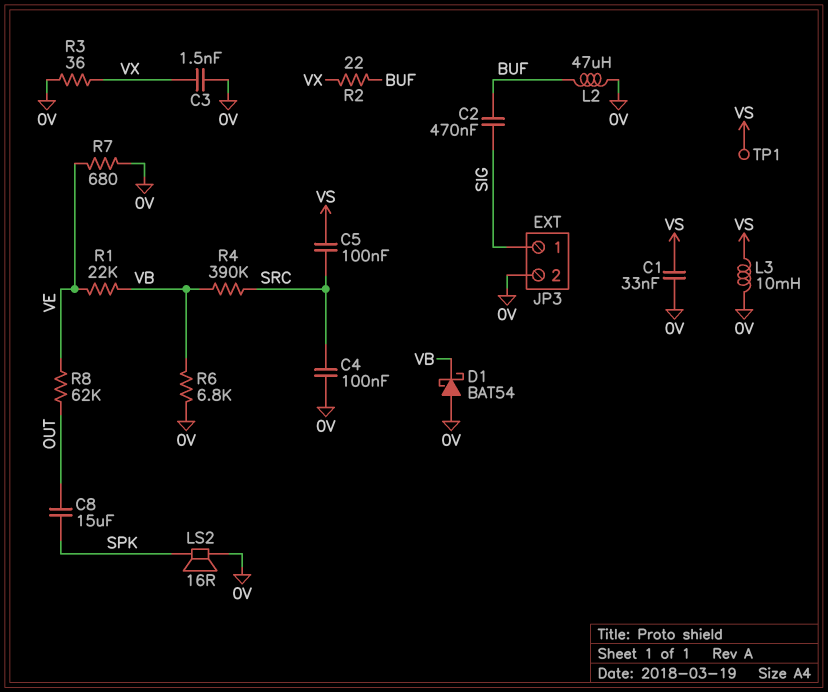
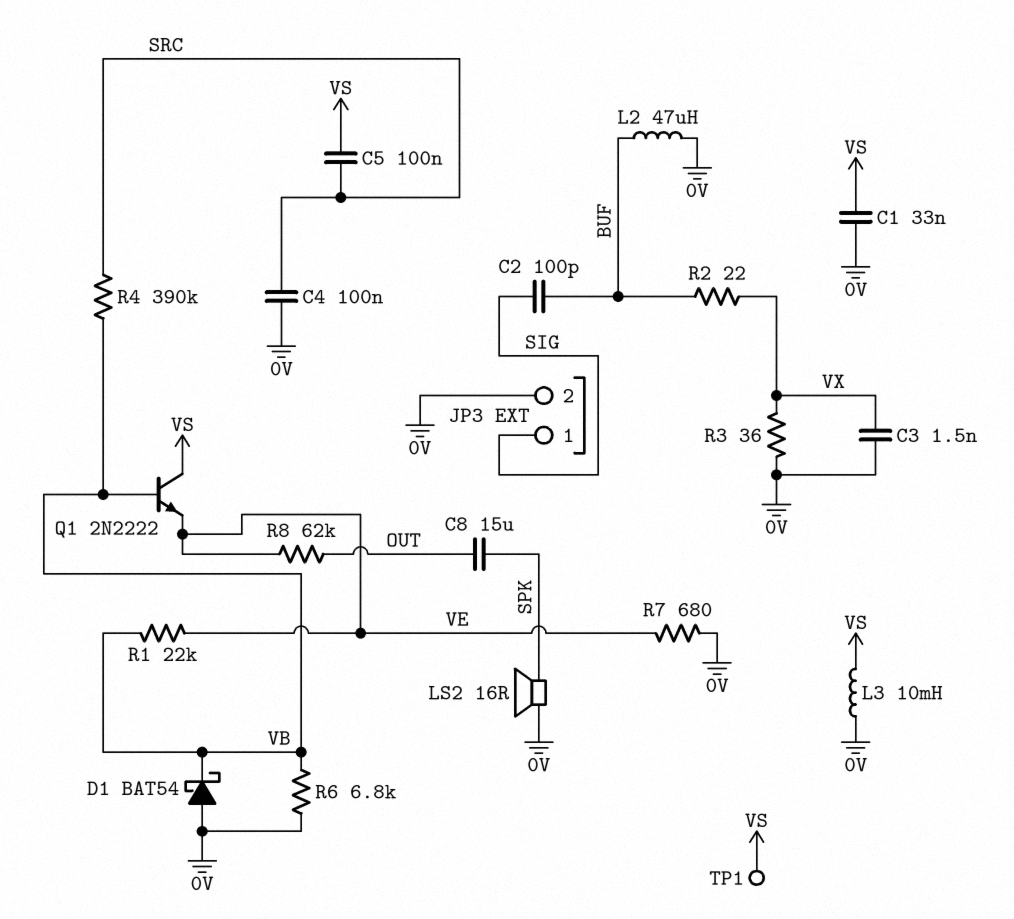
C2: 470nF (BUF, SIG) -> 100pF (BUF, SIG)
Q1: none -> NPN 2N2222 (B VB, C VS, E VE)

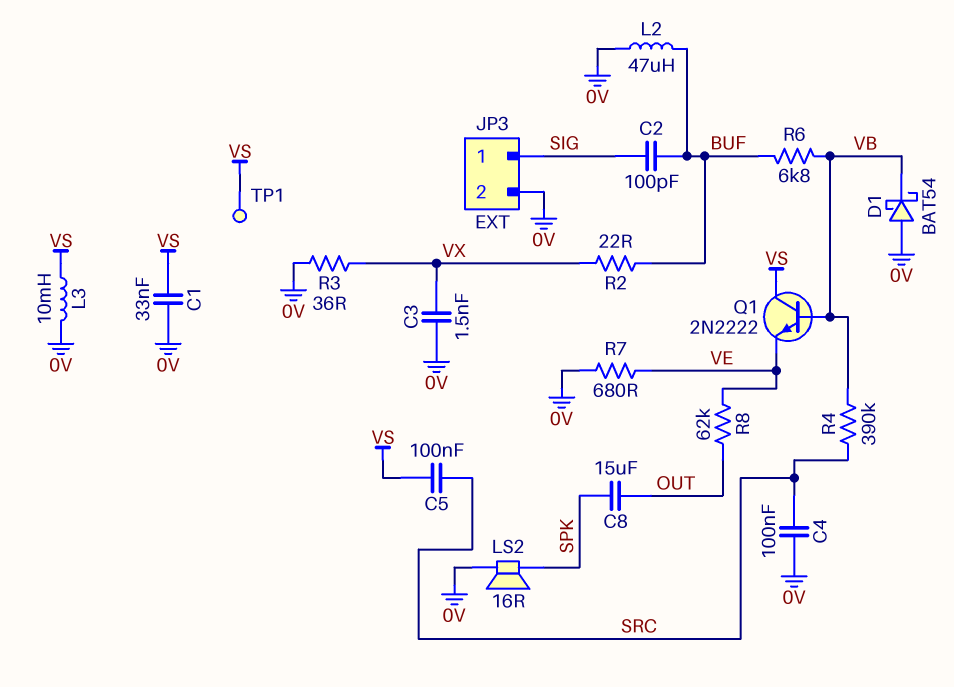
R1: 22k (VB, VE) -> none
R6: 6.8k (0V, VB) -> 6.8k (BUF, VB)

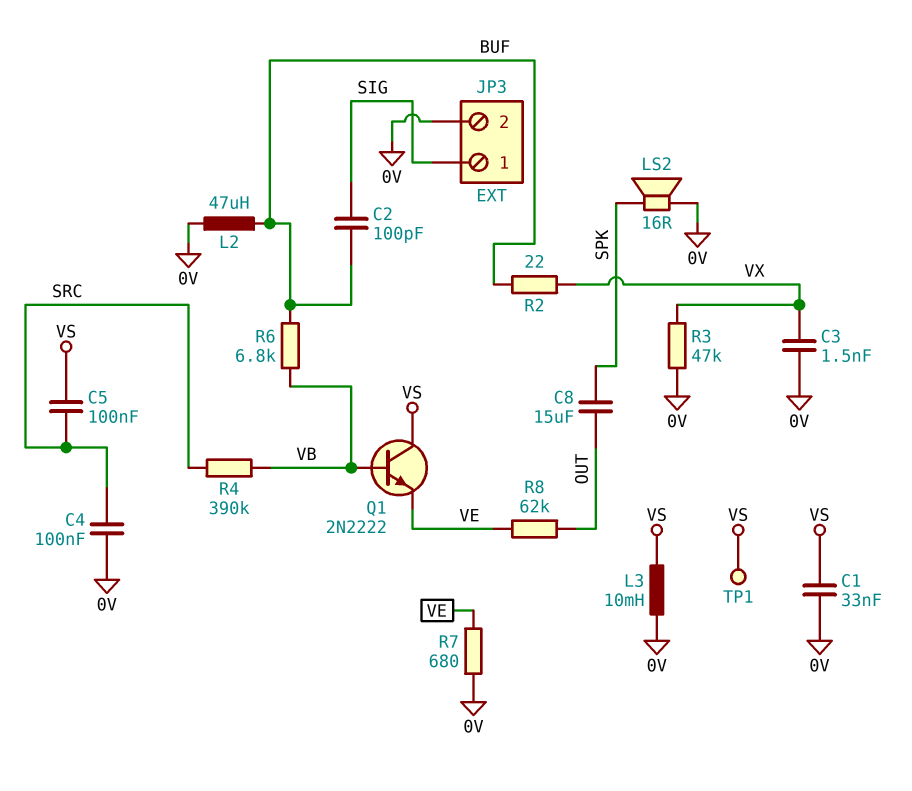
D1: schottky BAT54 (A 0V, K VB) -> none
R3: 36 (0V, VX) -> 47k (0V, VX)

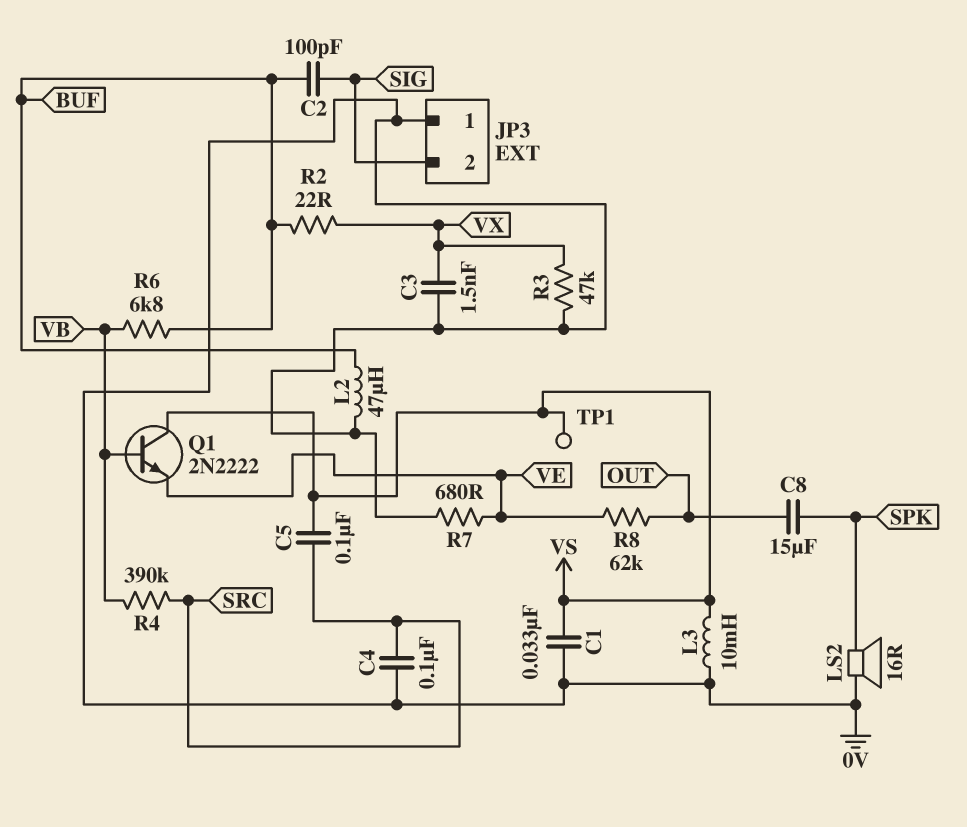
JP3 pin 1: SIG -> 0V
JP3 pin 2: 0V -> SIG

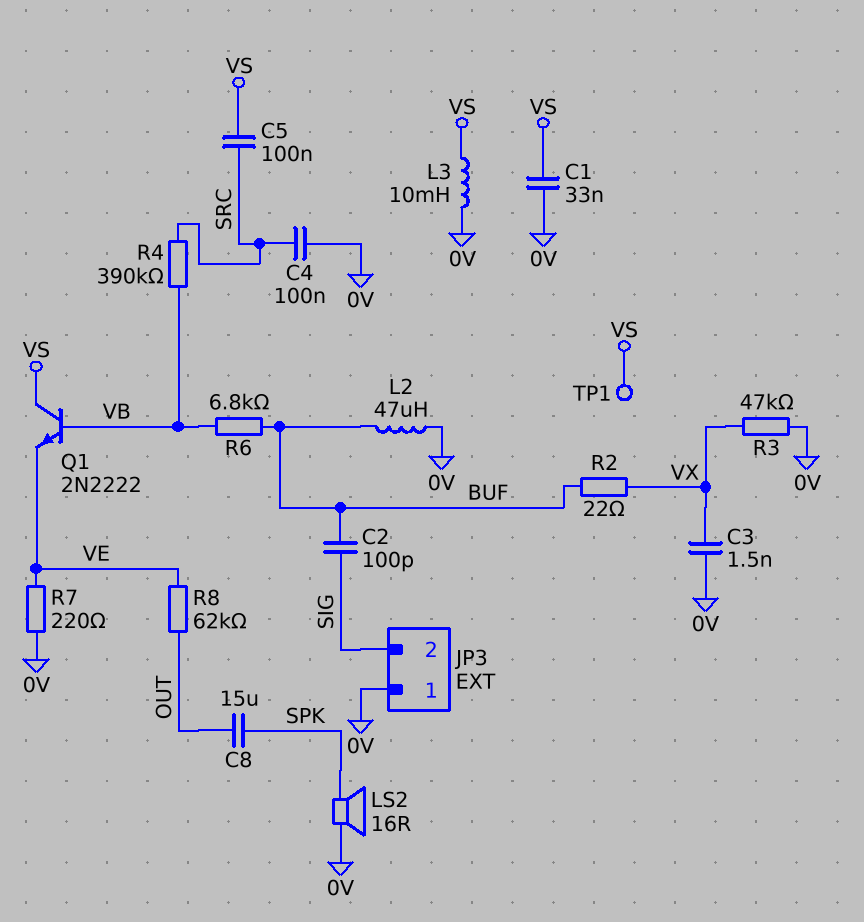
R7: 680 (0V, VE) -> 220 (0V, VE)

